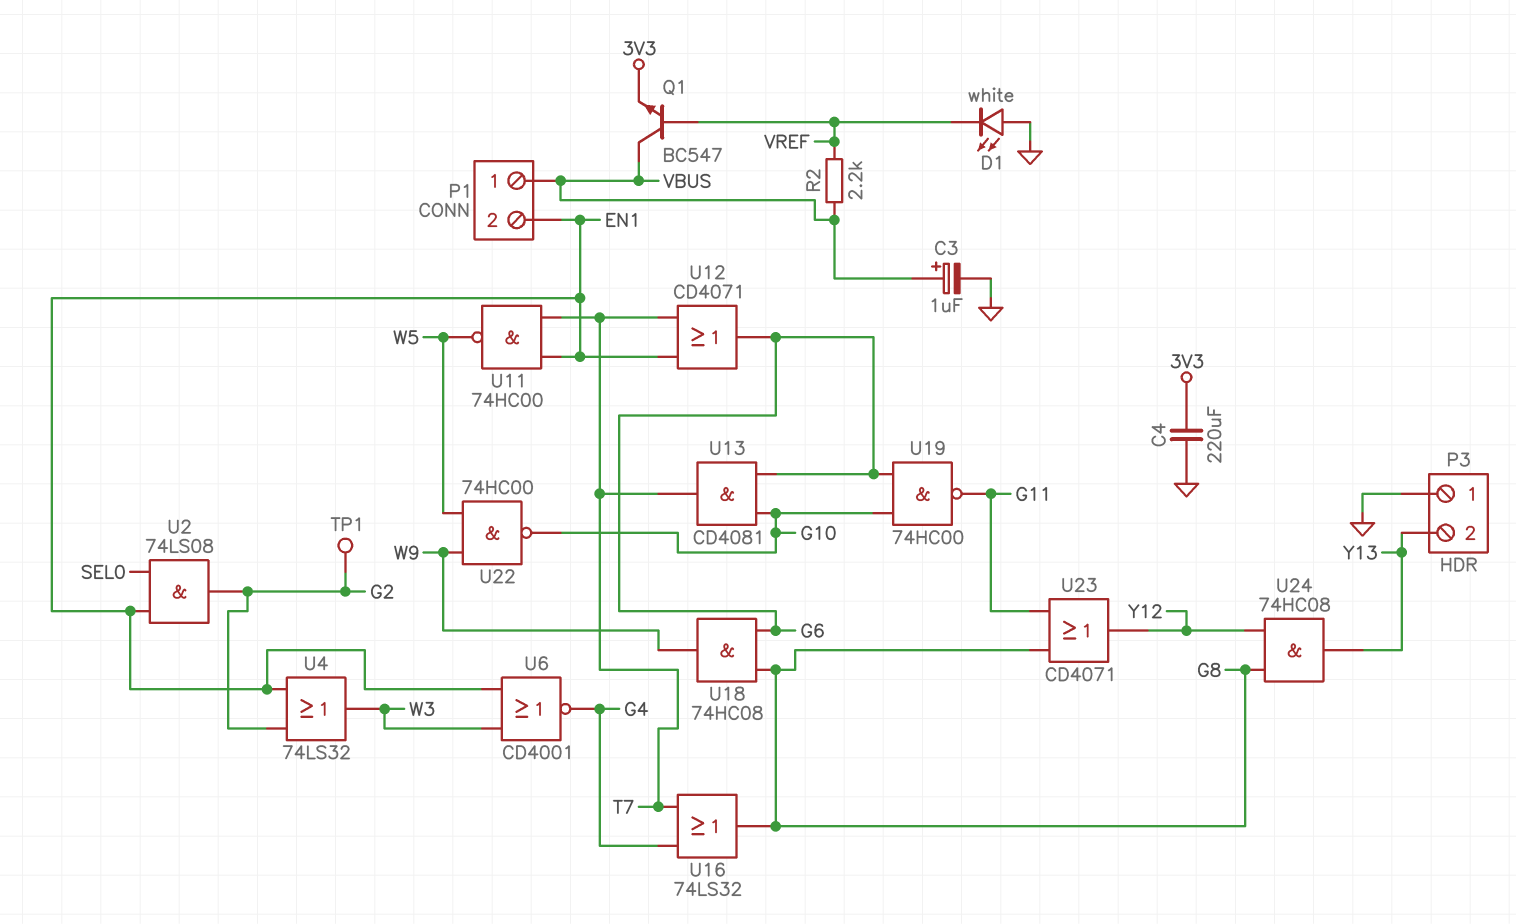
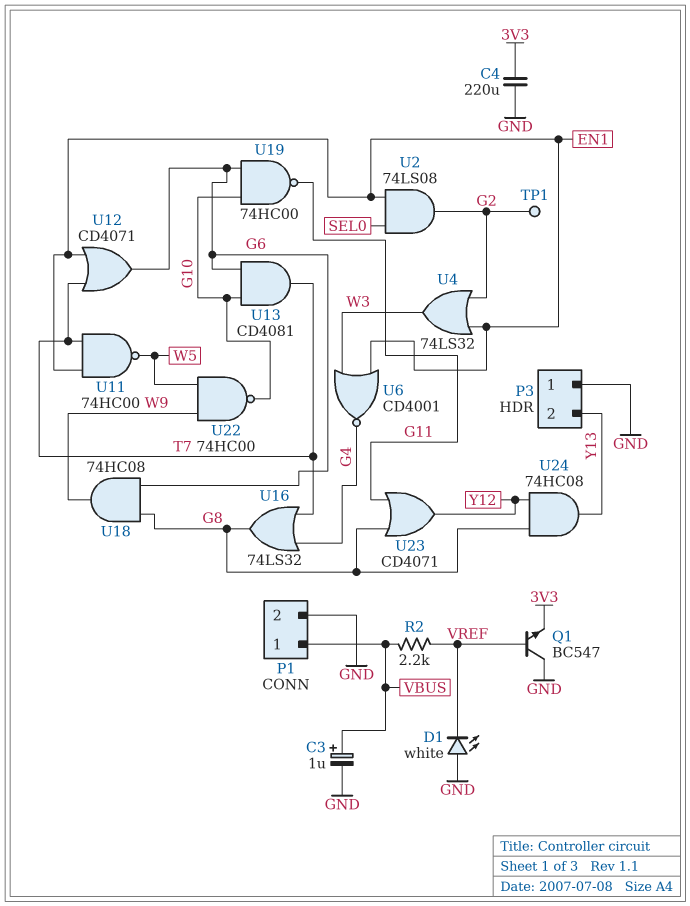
P1 pin 2: EN1 -> GND
Q1: NPN BC547 (B VREF, C VBUS, E 3V3) -> NPN BC547 (B VREF, C GND, E 3V3)

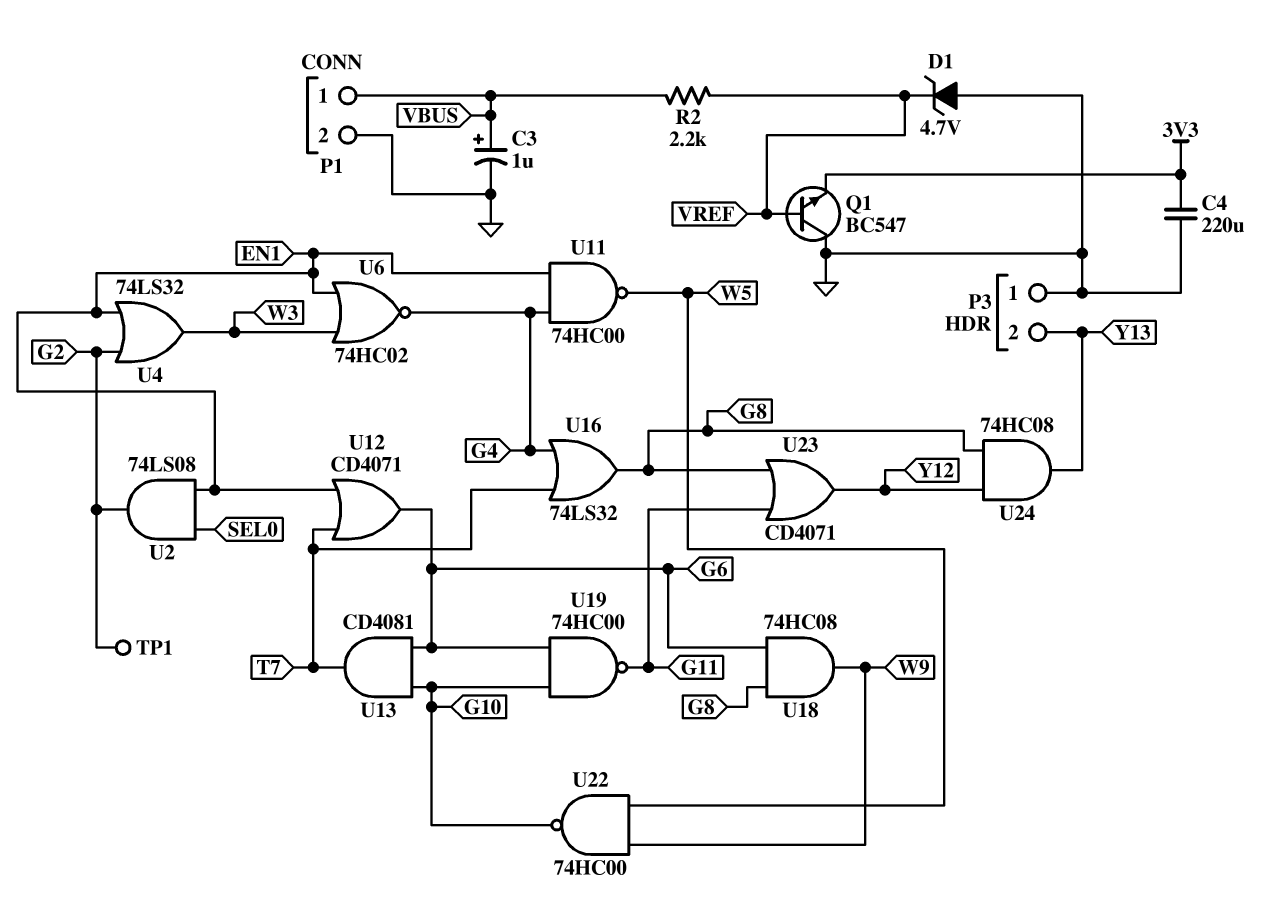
D1: LED white (A GND, K VREF) -> zener 4.7V (A GND, K VREF)
U6: NOR CD4001 (in EN1, in W3, out G4) -> NOR 74HC02 (in EN1, in W3, out G4)
U11: NAND 74HC00 (in EN1, in T7, out W5) -> NAND 74HC00 (in EN1, in G4, out W5)

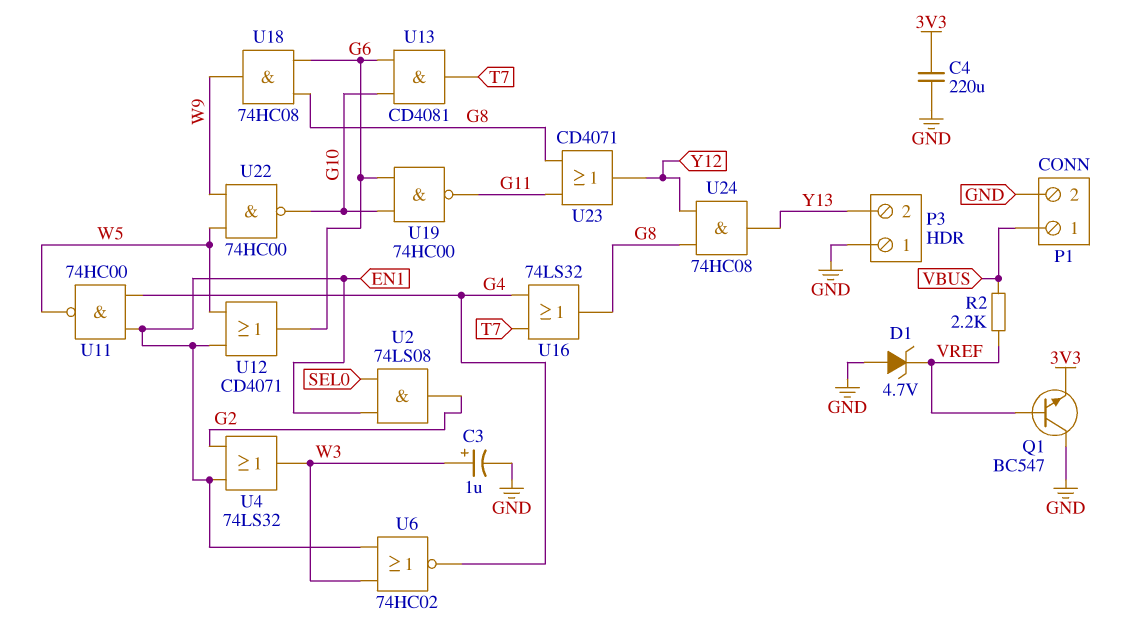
C3: 1uF (plus VBUS, minus GND) -> 1uF (plus W3, minus GND)
TP1: test point (G2) -> none
U12: OR CD4071 (in EN1, in T7, out G6) -> OR CD4071 (in EN1, in W5, out G6)

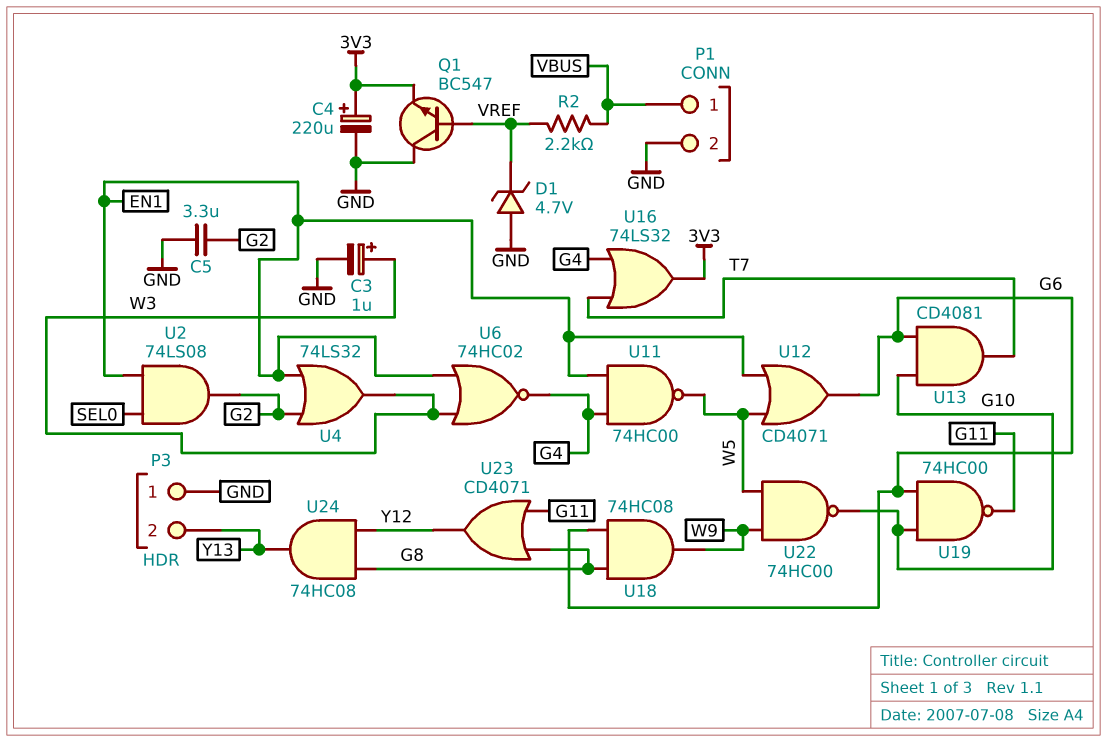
C4: 220uF (3V3, GND) -> 220uF (plus 3V3, minus GND)
C5: none -> 3.3uF (G2, GND)
U16: OR 74LS32 (in G4, in T7, out G8) -> OR 74LS32 (in G4, in T7, out 3V3)

